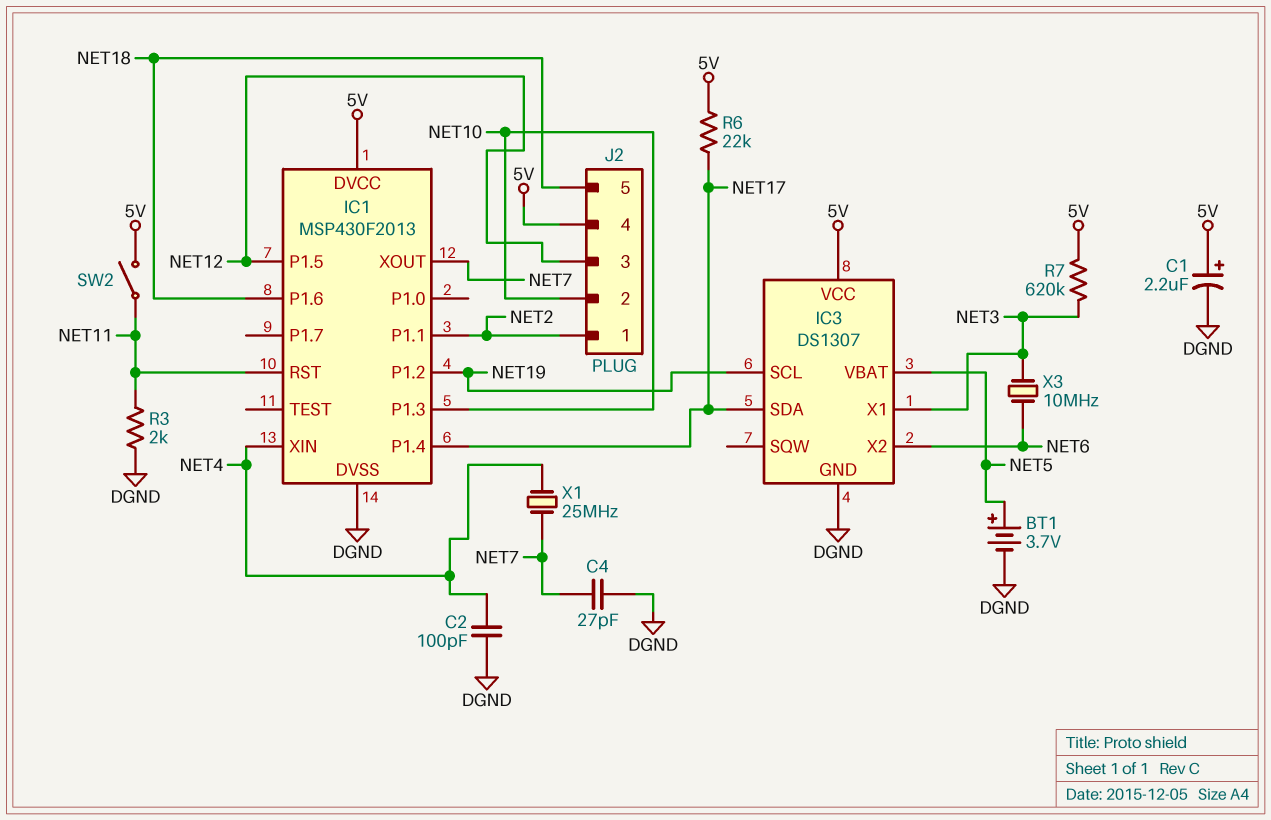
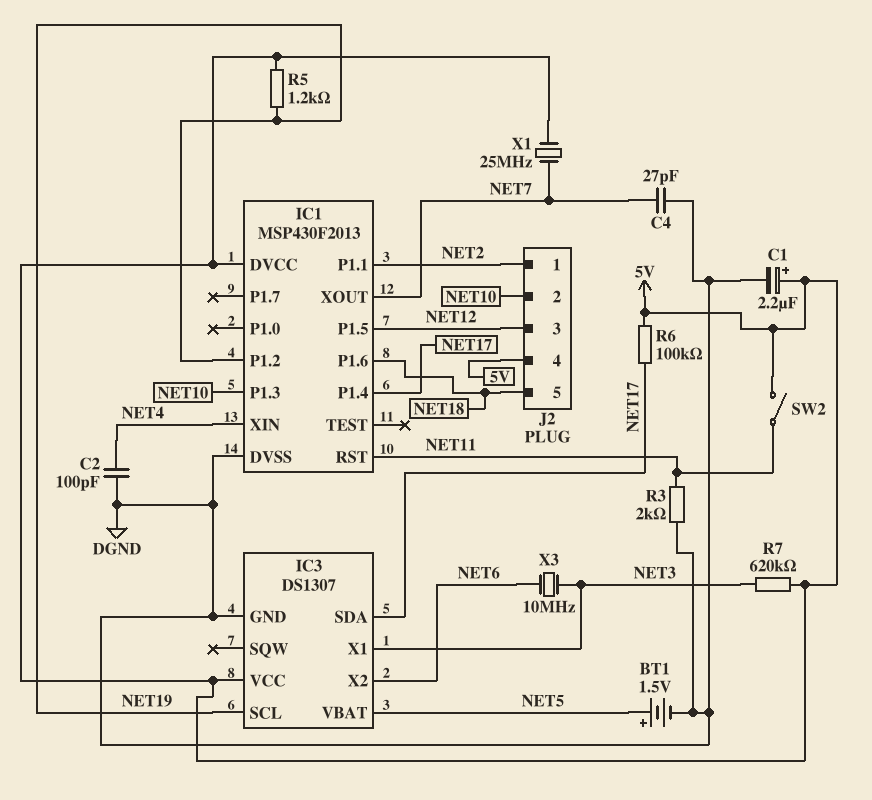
BT1: 3.7V (plus NET5, minus DGND) -> 1.5V (plus NET5, minus DGND)
R5: none -> 1.2k (5V, NET19)
R6: 22k (5V, NET17) -> 100k (5V, NET17)
X1: 25MHz (NET4, NET7) -> 25MHz (5V, NET7)

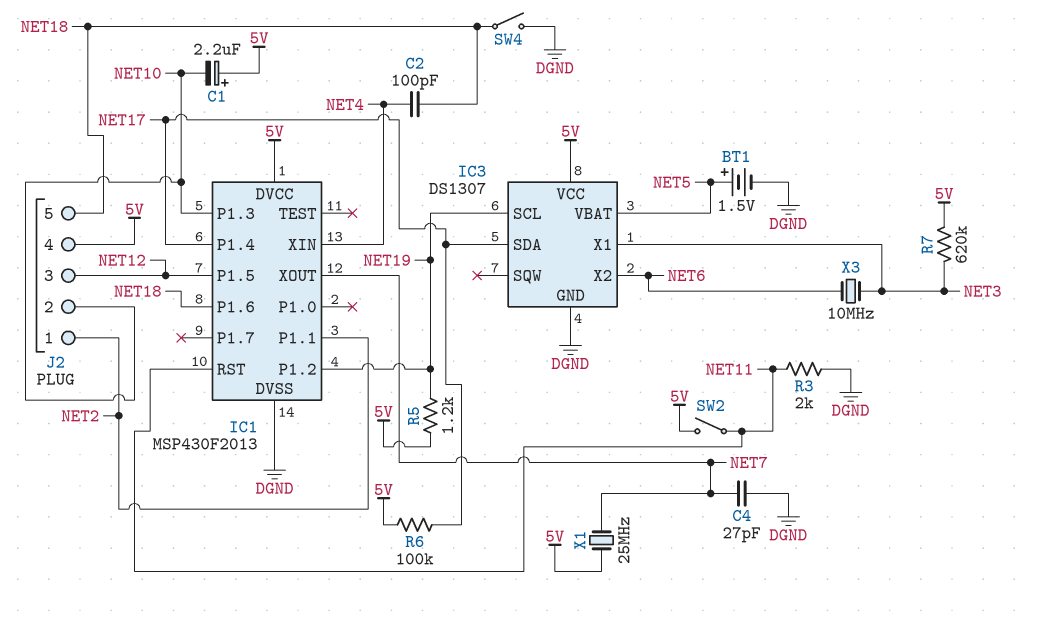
C1: 2.2uF (plus 5V, minus DGND) -> 2.2uF (plus 5V, minus NET10)
C2: 100pF (DGND, NET4) -> 100pF (NET4, NET18)
SW4: none -> switch (DGND, NET18)

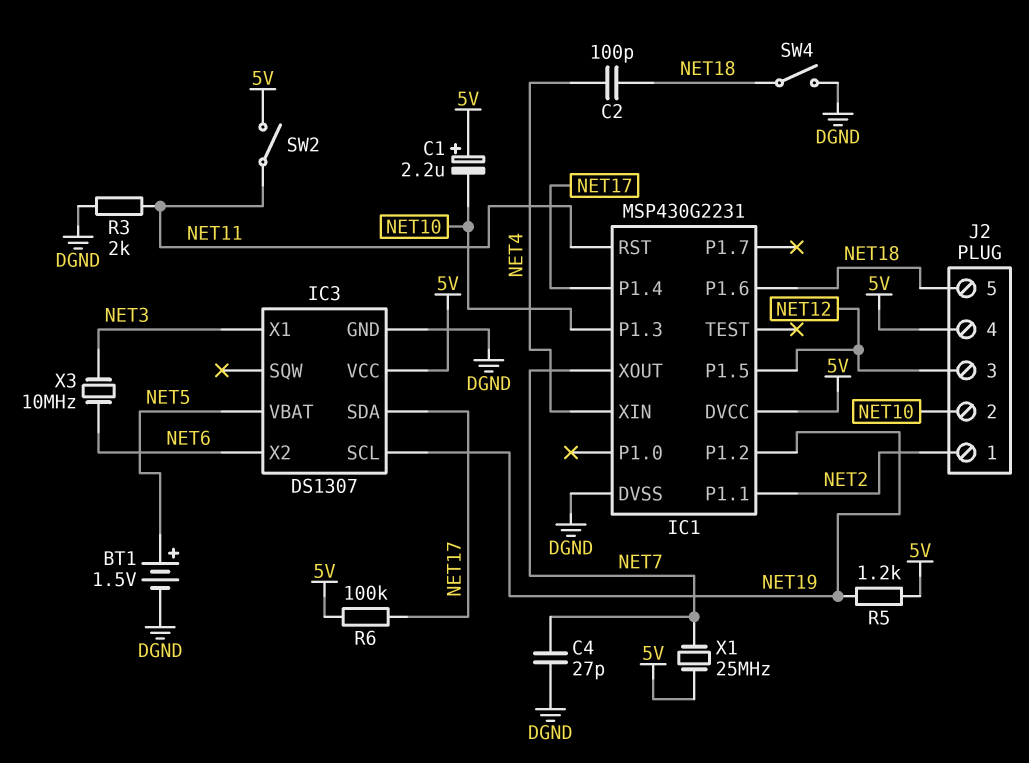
IC1: MSP430F2013 -> MSP430G2231
R7: 620k (5V, NET3) -> none

